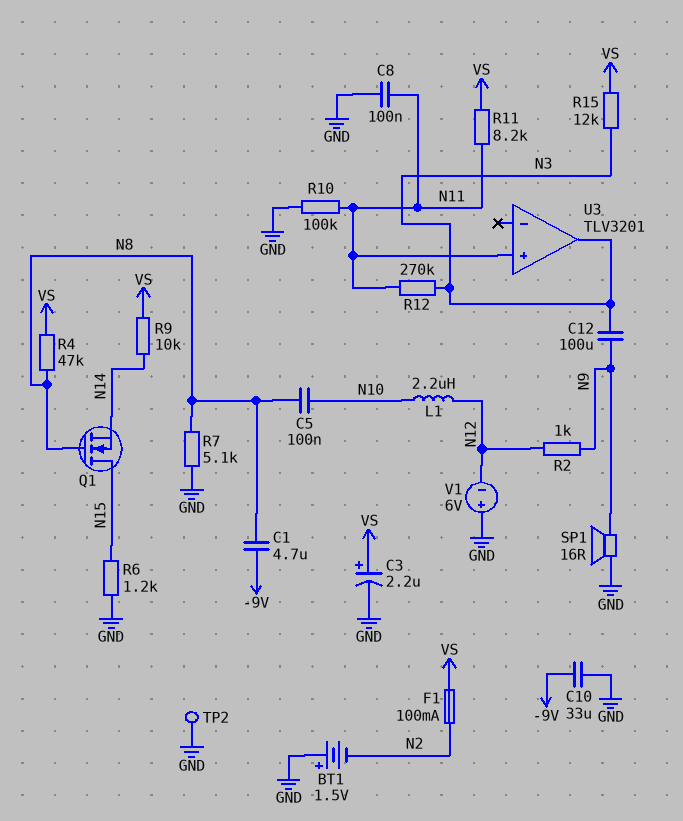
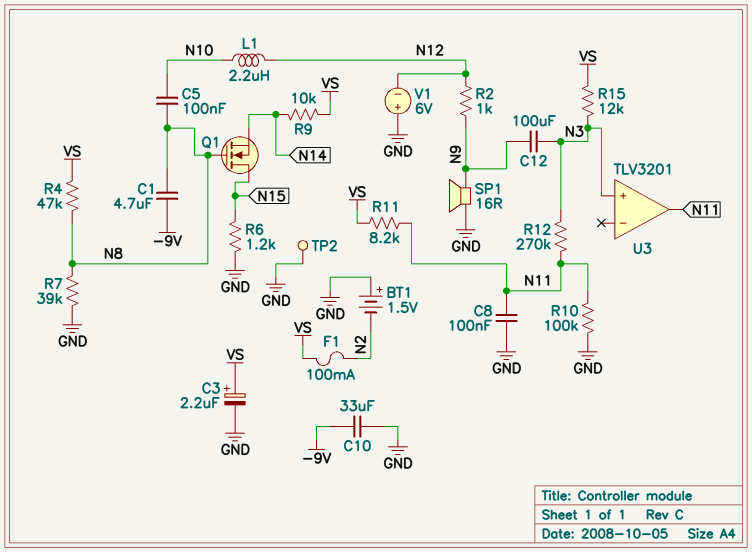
R7: 5.1k (GND, N8) -> 39k (GND, N8)
U3 pin in+: N11 -> N3
U3 pin out: N3 -> N11

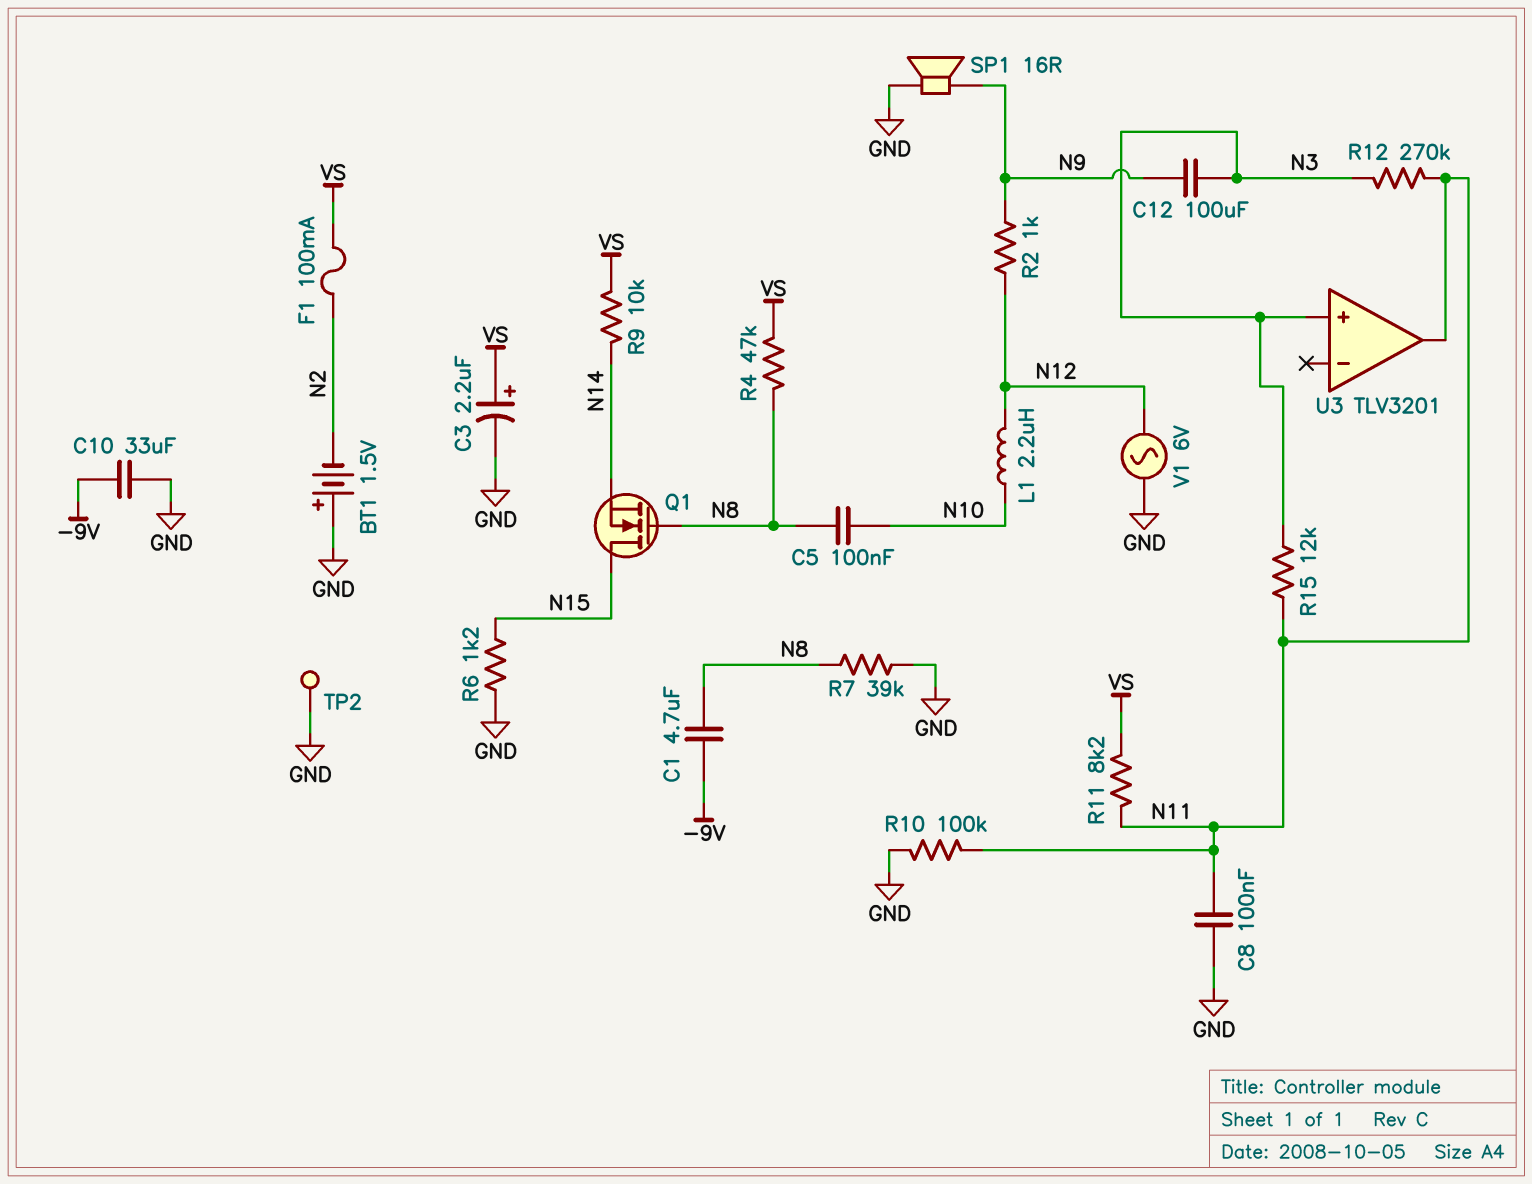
R15: 12k (N3, VS) -> 12k (N3, N11)
V1: 6V (plus GND, minus N12) -> AC 6V (GND, N12)

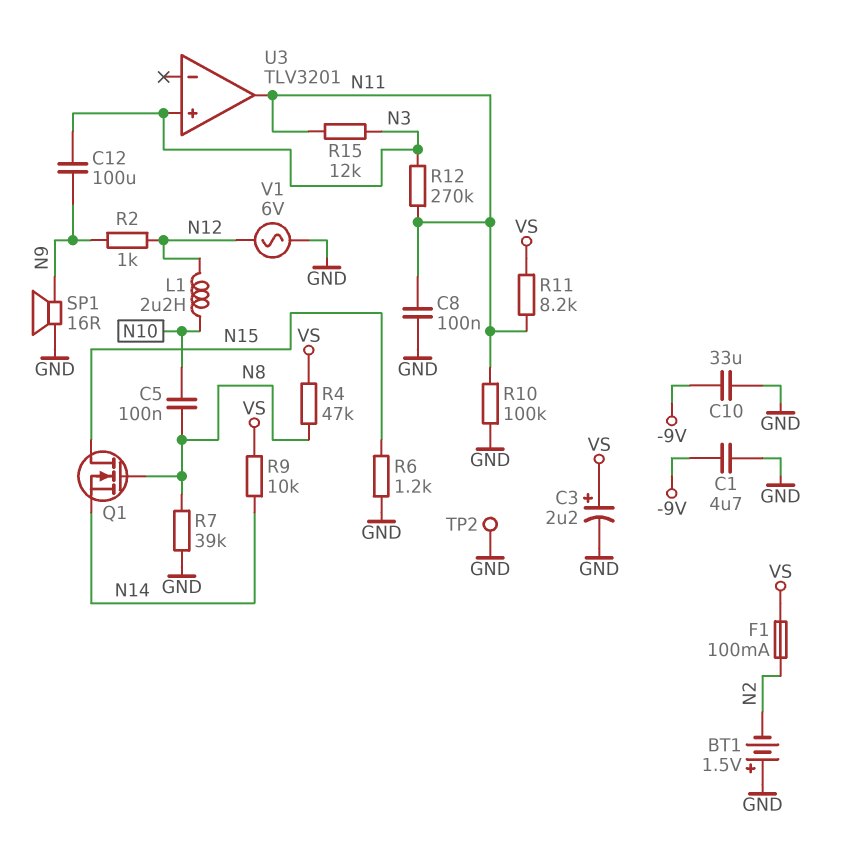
C1: 4.7uF (-9V, N8) -> 4.7uF (-9V, GND)

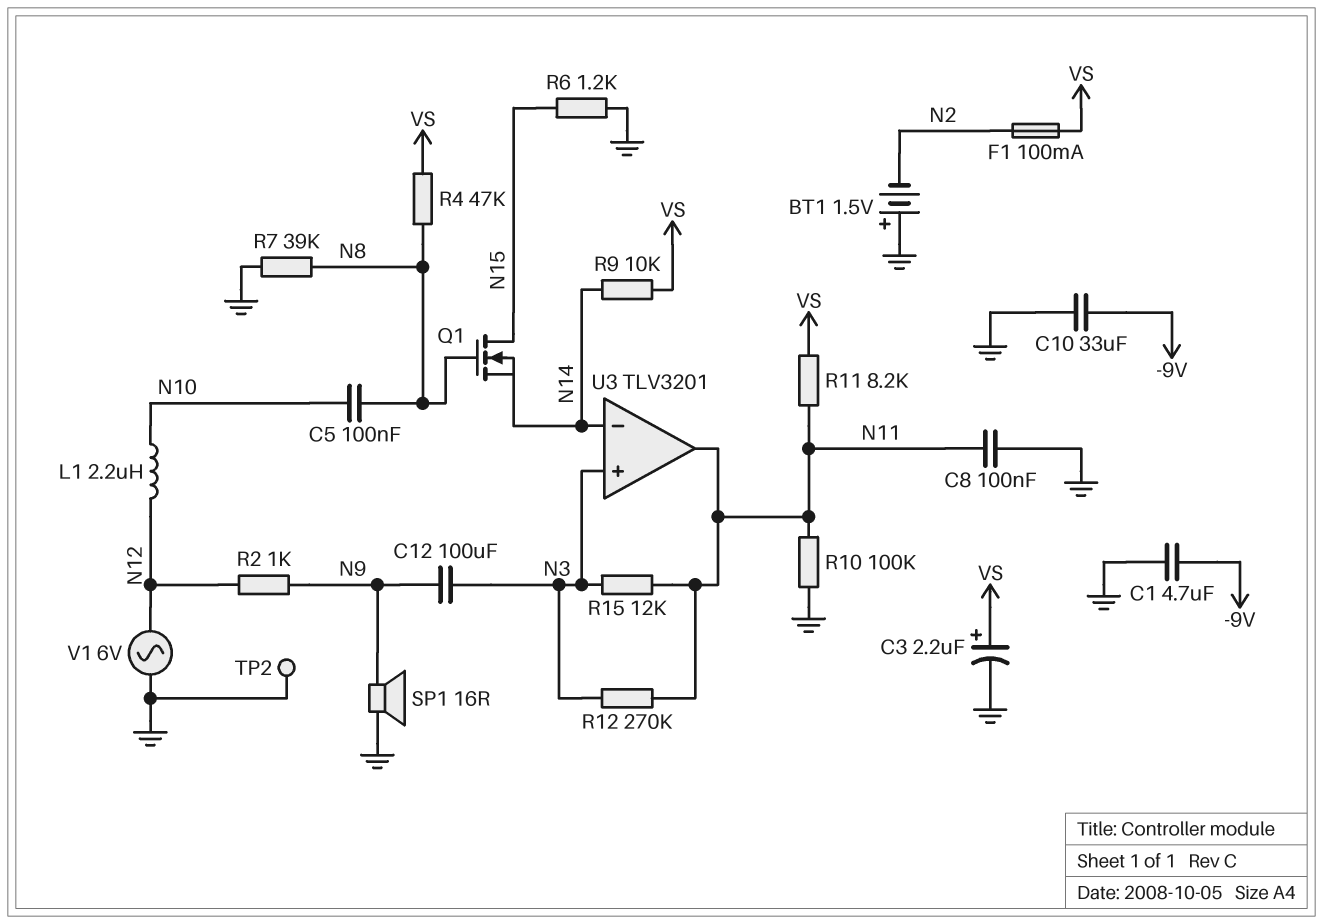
U3 pin in-: none -> N14

